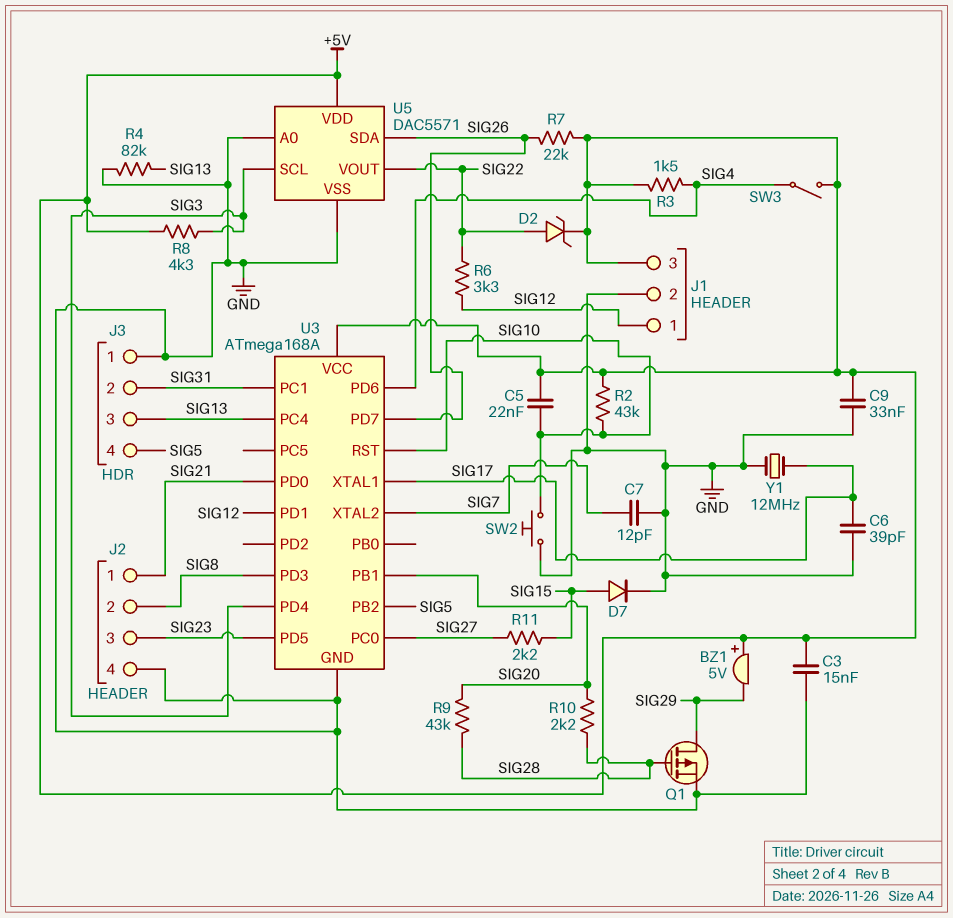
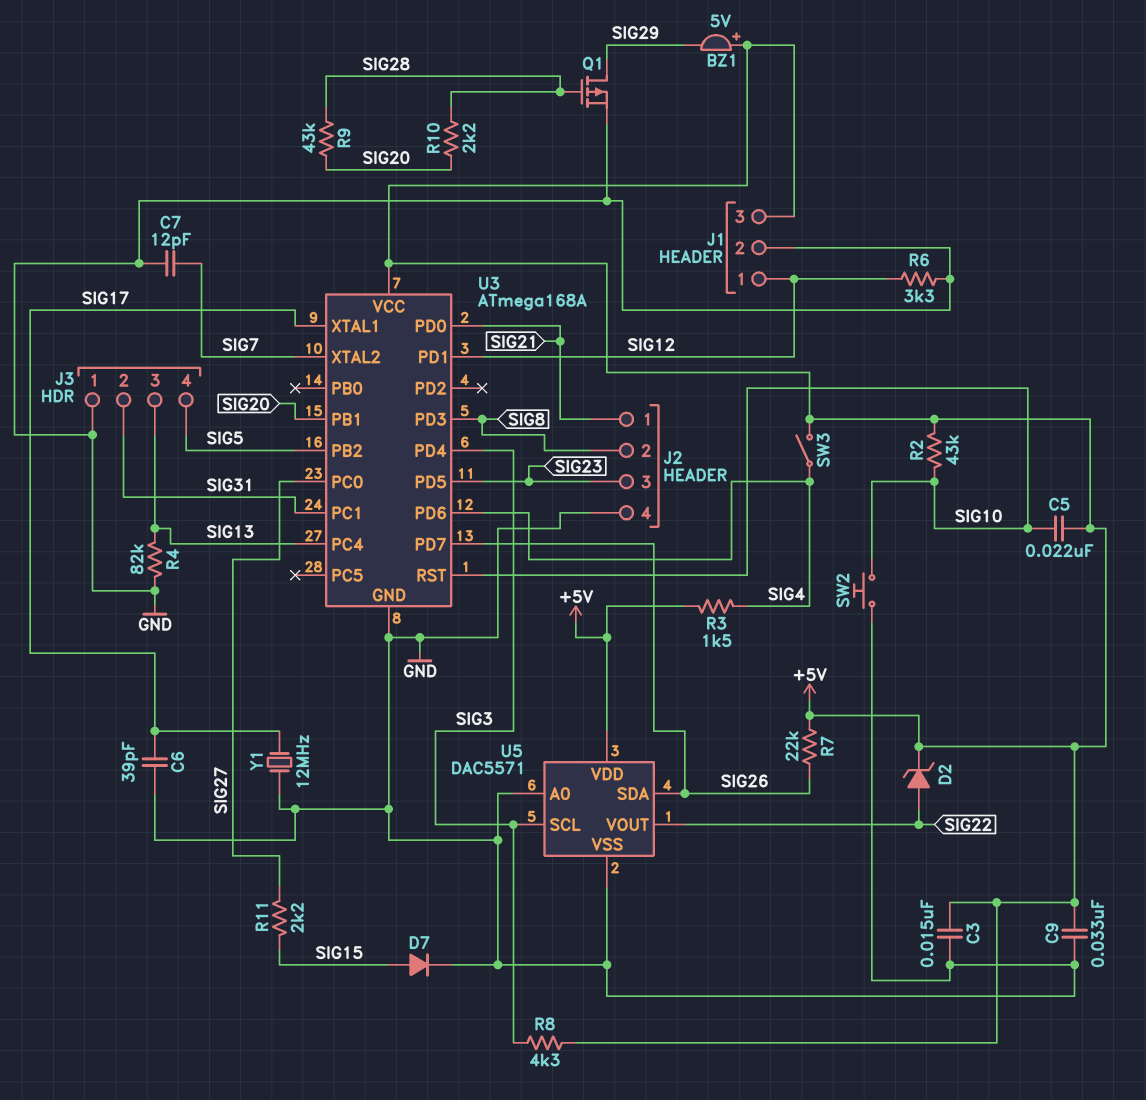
R6: 3.3k (SIG12, SIG22) -> 3.3k (GND, SIG12)

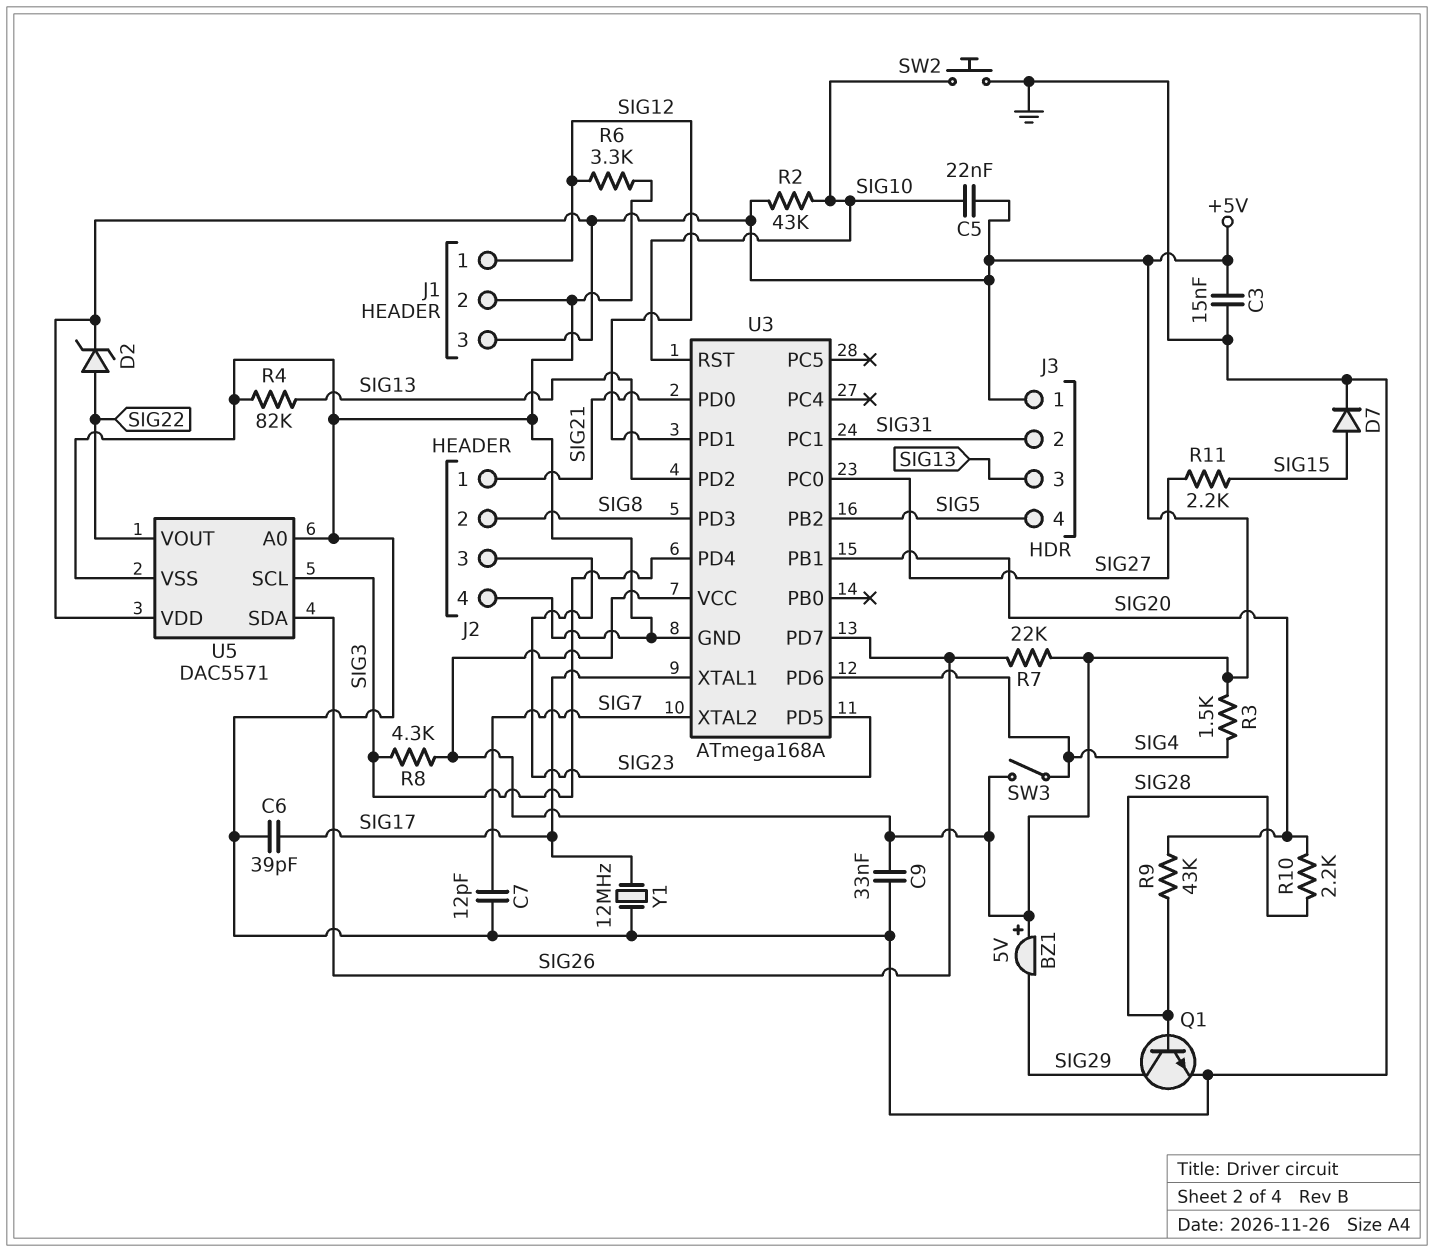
J3 pin 1: GND -> +5V
Q1: PMOS (G SIG28, D SIG29, S GND) -> NPN (B SIG28, C SIG29, E GND)
U3 pin PC4: SIG13 -> none
U3 pin PD2: none -> SIG13

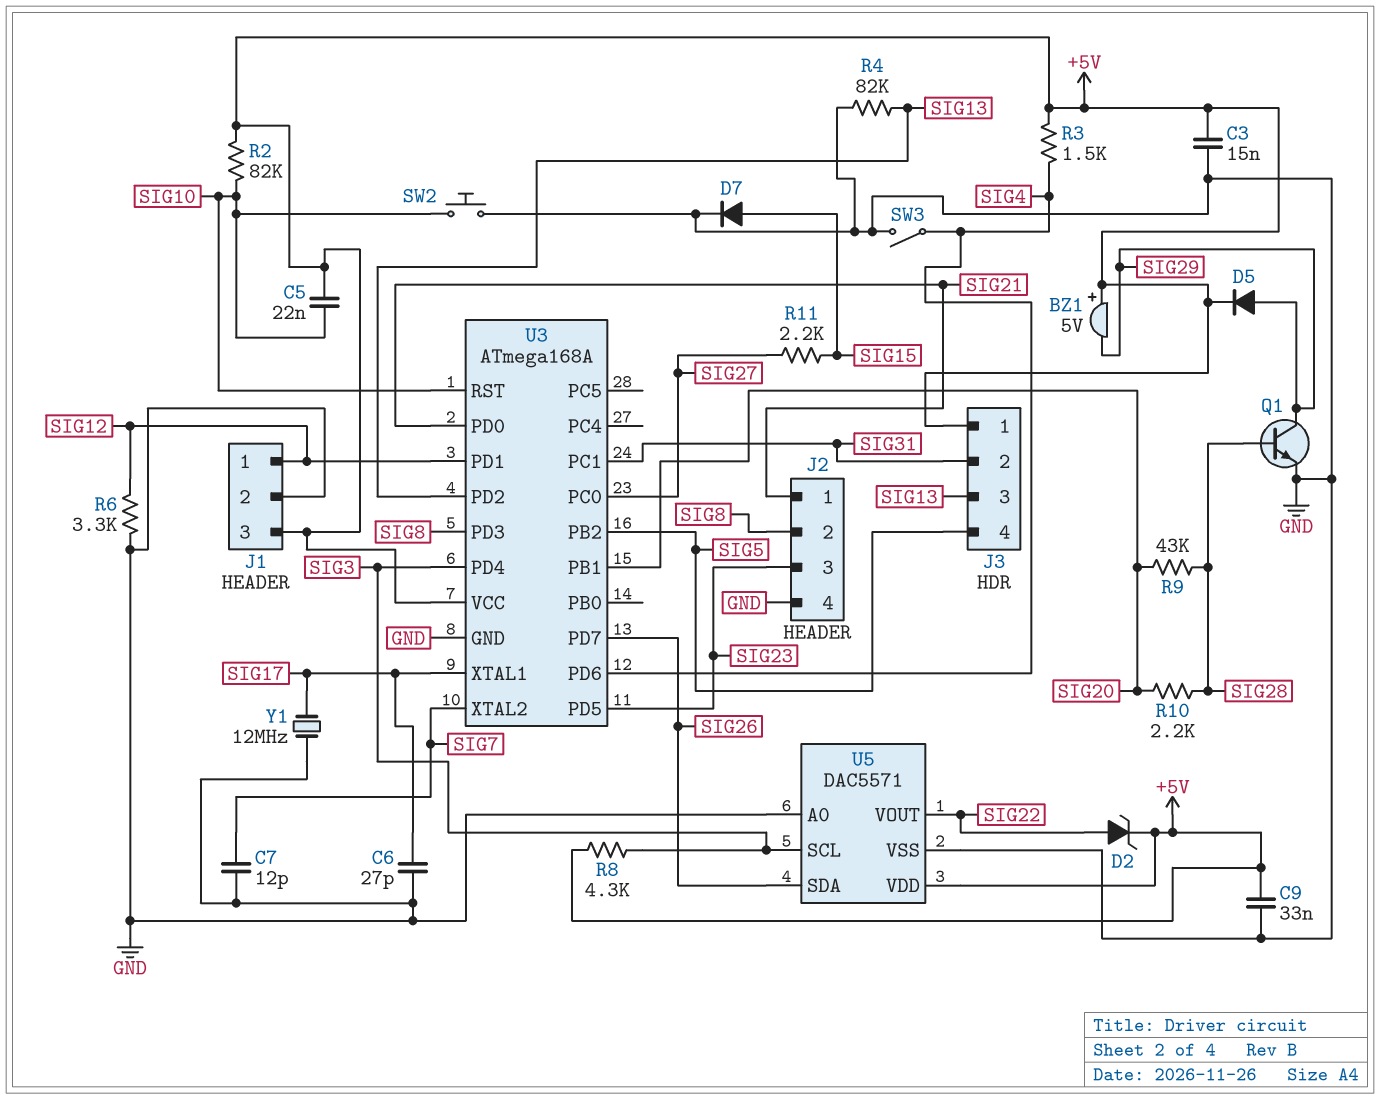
C6: 39pF (GND, SIG17) -> 27pF (GND, SIG17)
D5: none -> diode (A SIG29, K +5V)
R2: 43k (+5V, SIG10) -> 82k (+5V, SIG10)
R7: 22k (+5V, SIG26) -> none
SW3: switch (+5V, SIG4) -> switch (GND, SIG4)

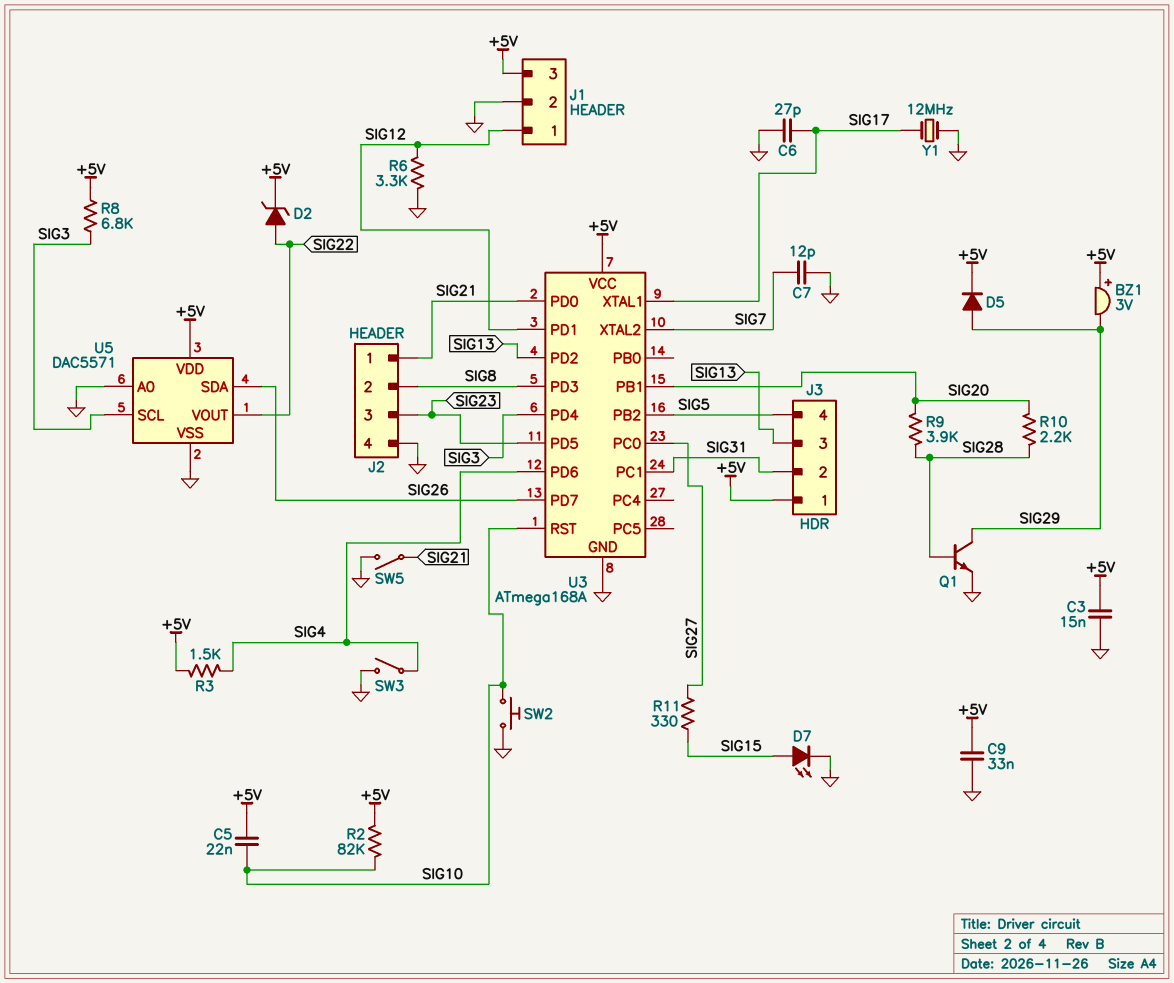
BZ1: buzzer 5V (plus +5V, minus SIG29) -> buzzer 3V (plus +5V, minus SIG29)
D7: diode (A SIG15, K GND) -> LED (A SIG15, K GND)
R4: 82k (GND, SIG13) -> none
R8: 4.3k (+5V, SIG3) -> 6.8k (+5V, SIG3)
R9: 43k (SIG20, SIG28) -> 3.9k (SIG20, SIG28)
R11: 2.2k (SIG15, SIG27) -> 330 (SIG15, SIG27)
SW5: none -> switch (GND, SIG21)

